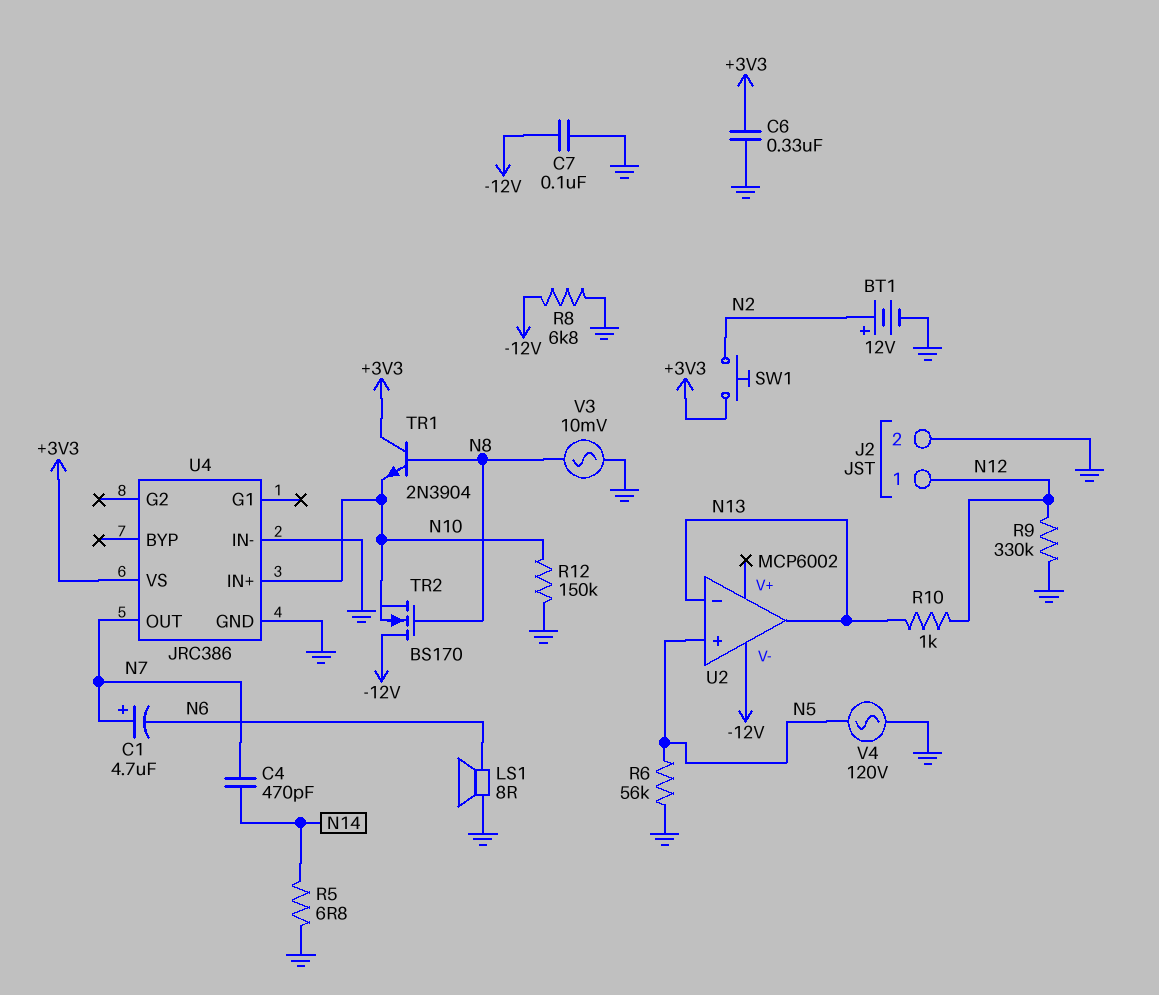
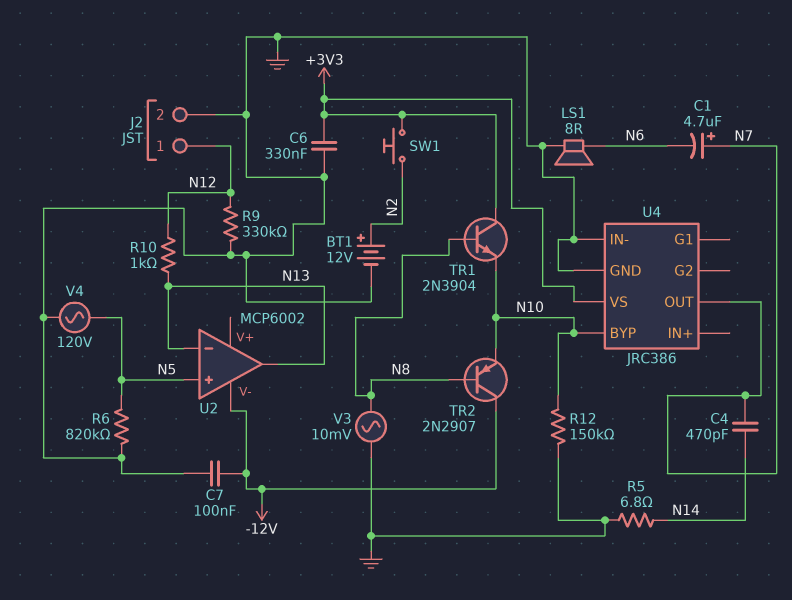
R6: 56k (GND, N5) -> 820k (GND, N5)
R8: 6.8k (-12V, GND) -> none
TR2: NMOS BS170 (G N8, D -12V, S N10) -> PNP 2N2907 (B N8, C -12V, E N10)
U4 pin BYP: none -> N10
U4 pin IN+: N10 -> none

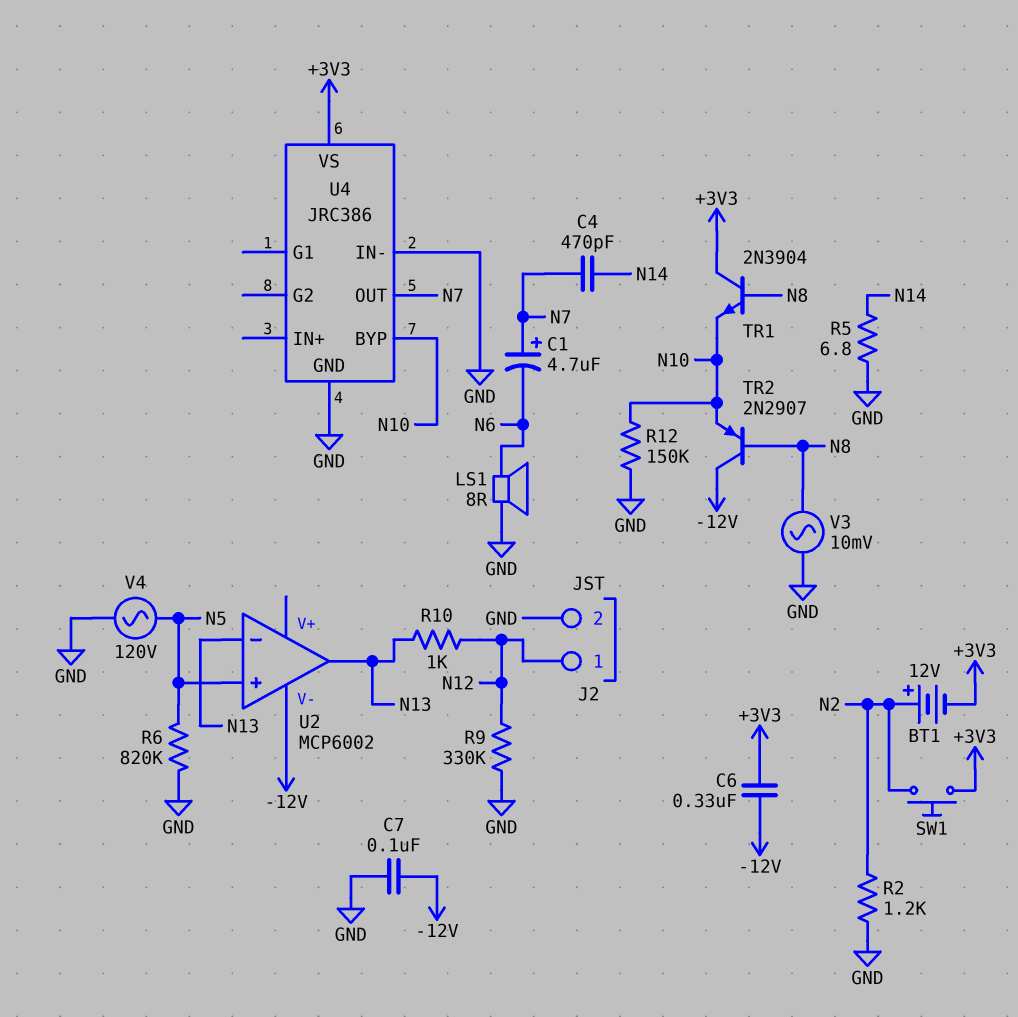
BT1: 12V (plus N2, minus GND) -> 12V (plus N2, minus +3V3)
C6: 330nF (+3V3, GND) -> 330nF (+3V3, -12V)
R2: none -> 1.2k (GND, N2)

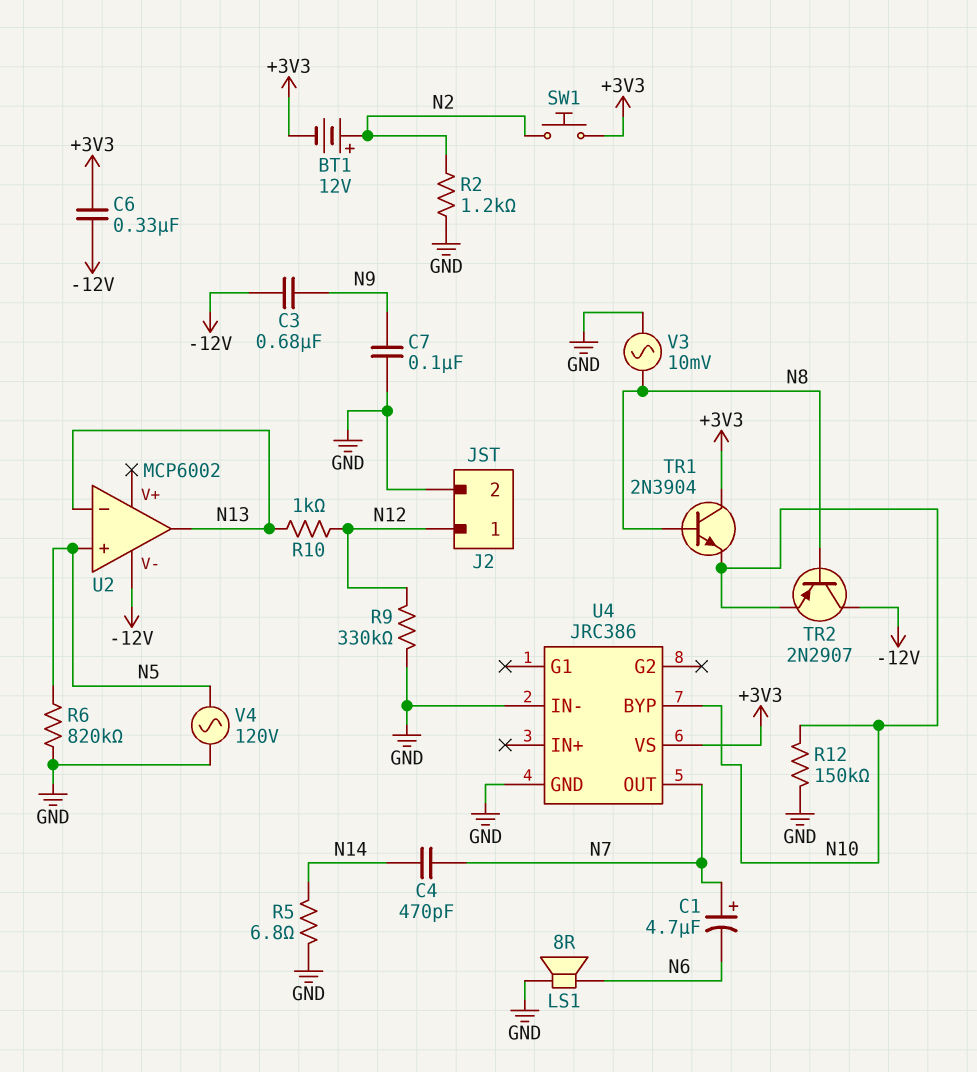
C3: none -> 680nF (-12V, N9)
C7: 100nF (-12V, GND) -> 100nF (GND, N9)

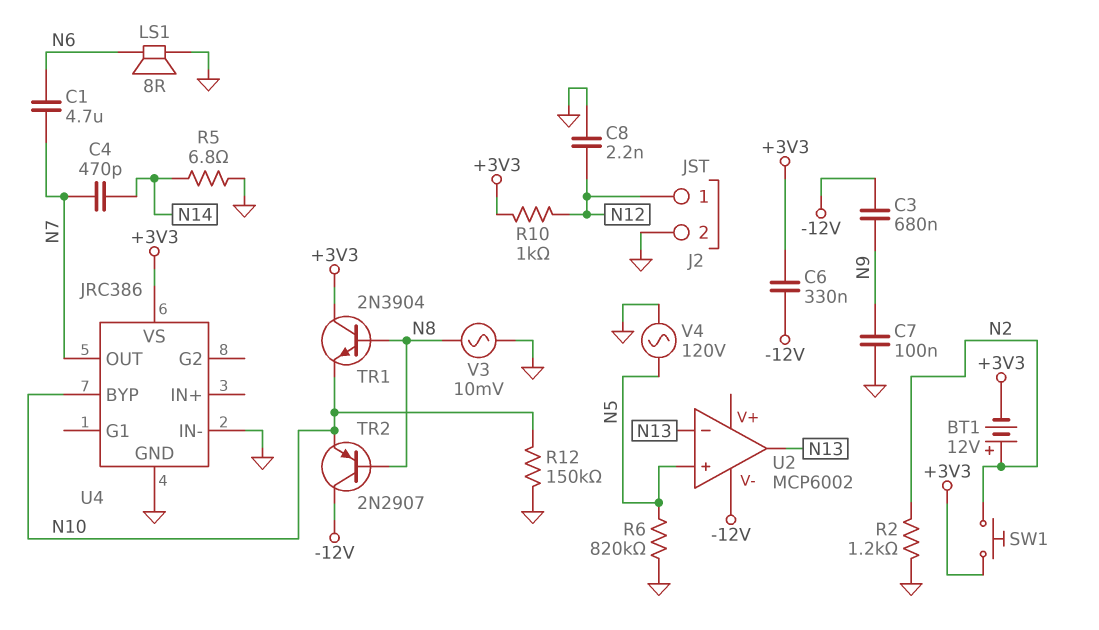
C1: 4.7uF (plus N7, minus N6) -> 4.7uF (N6, N7)
C8: none -> 2.2nF (GND, N12)
R9: 330k (GND, N12) -> none
R10: 1k (N12, N13) -> 1k (+3V3, N12)

